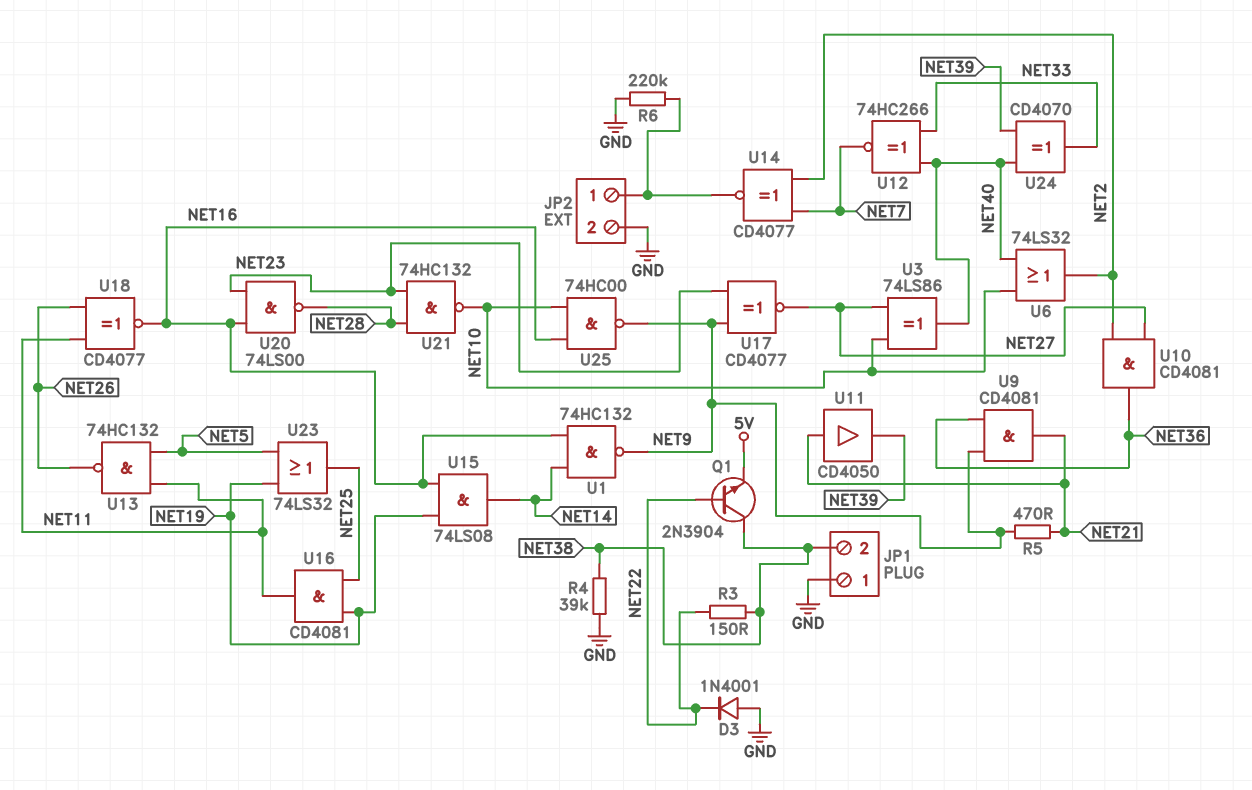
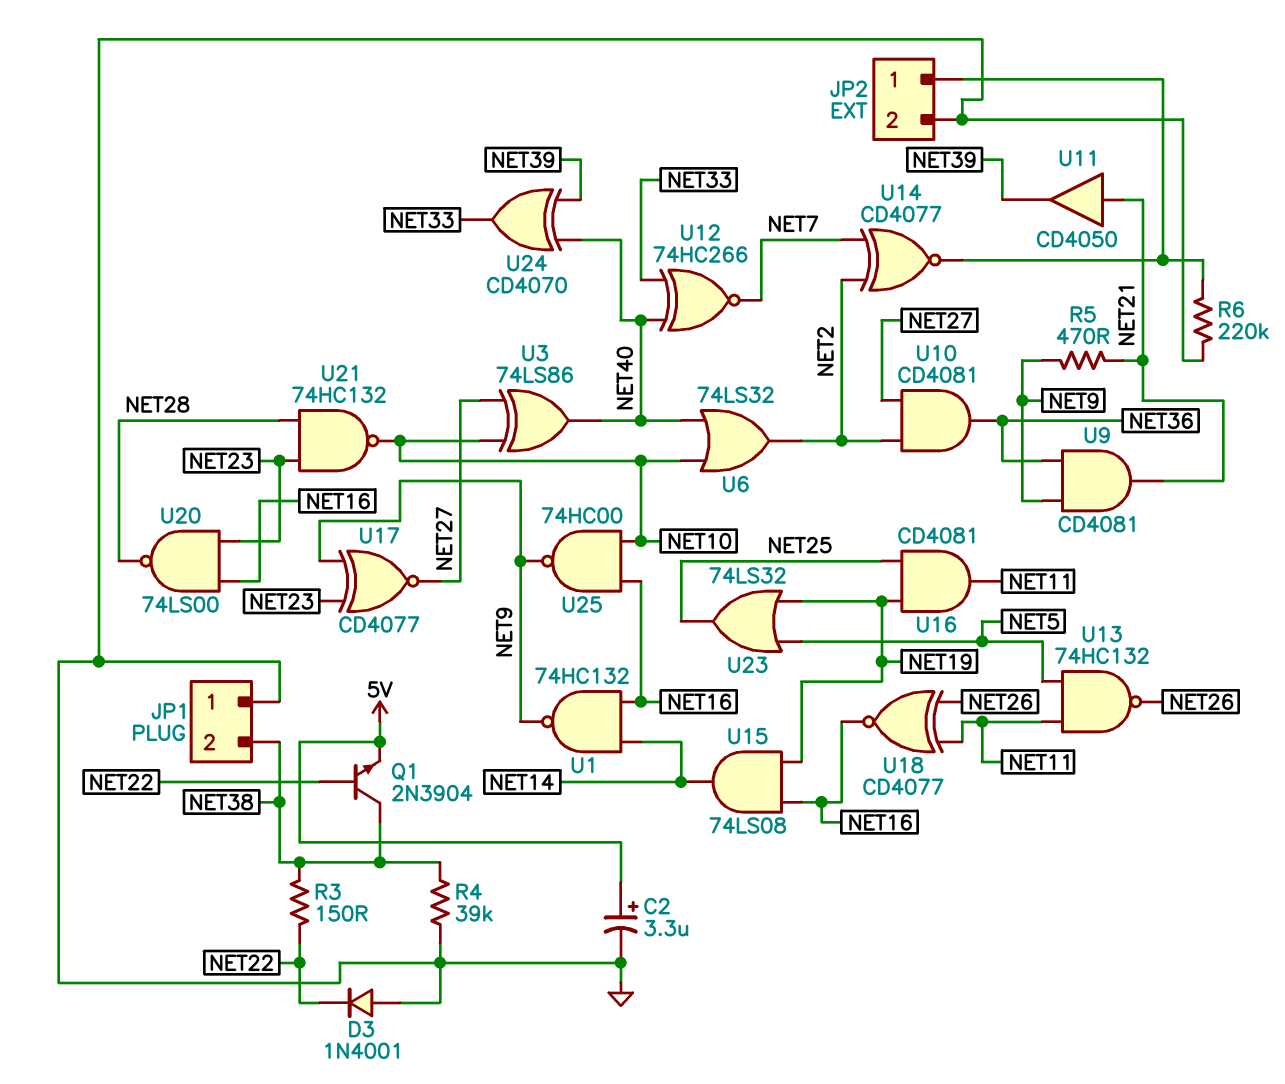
C2: none -> 3.3uF (plus 5V, minus GND)

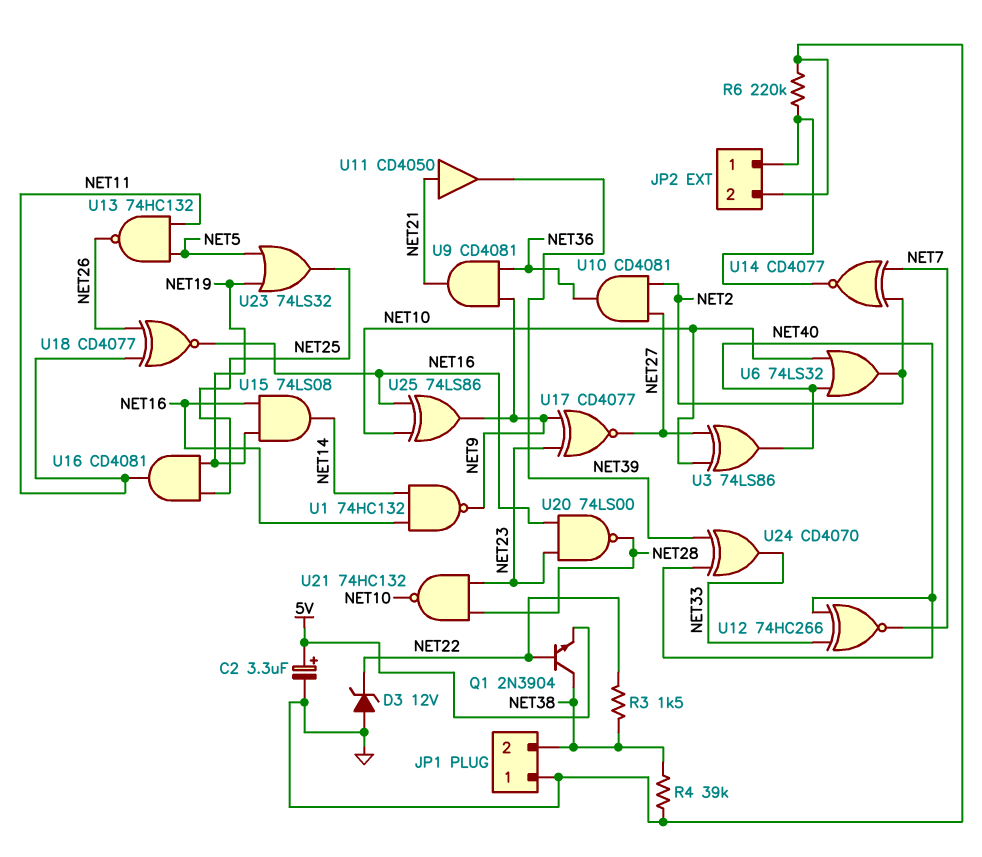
D3: diode 1N4001 (A GND, K NET22) -> zener 12V (A GND, K NET22)
R3: 150 (NET22, NET38) -> 1.5k (NET22, NET38)
R5: 470 (NET9, NET21) -> none
U25: NAND 74HC00 (in NET10, in NET16, out NET9) -> XOR 74LS86 (in NET10, in NET16, out NET9)

